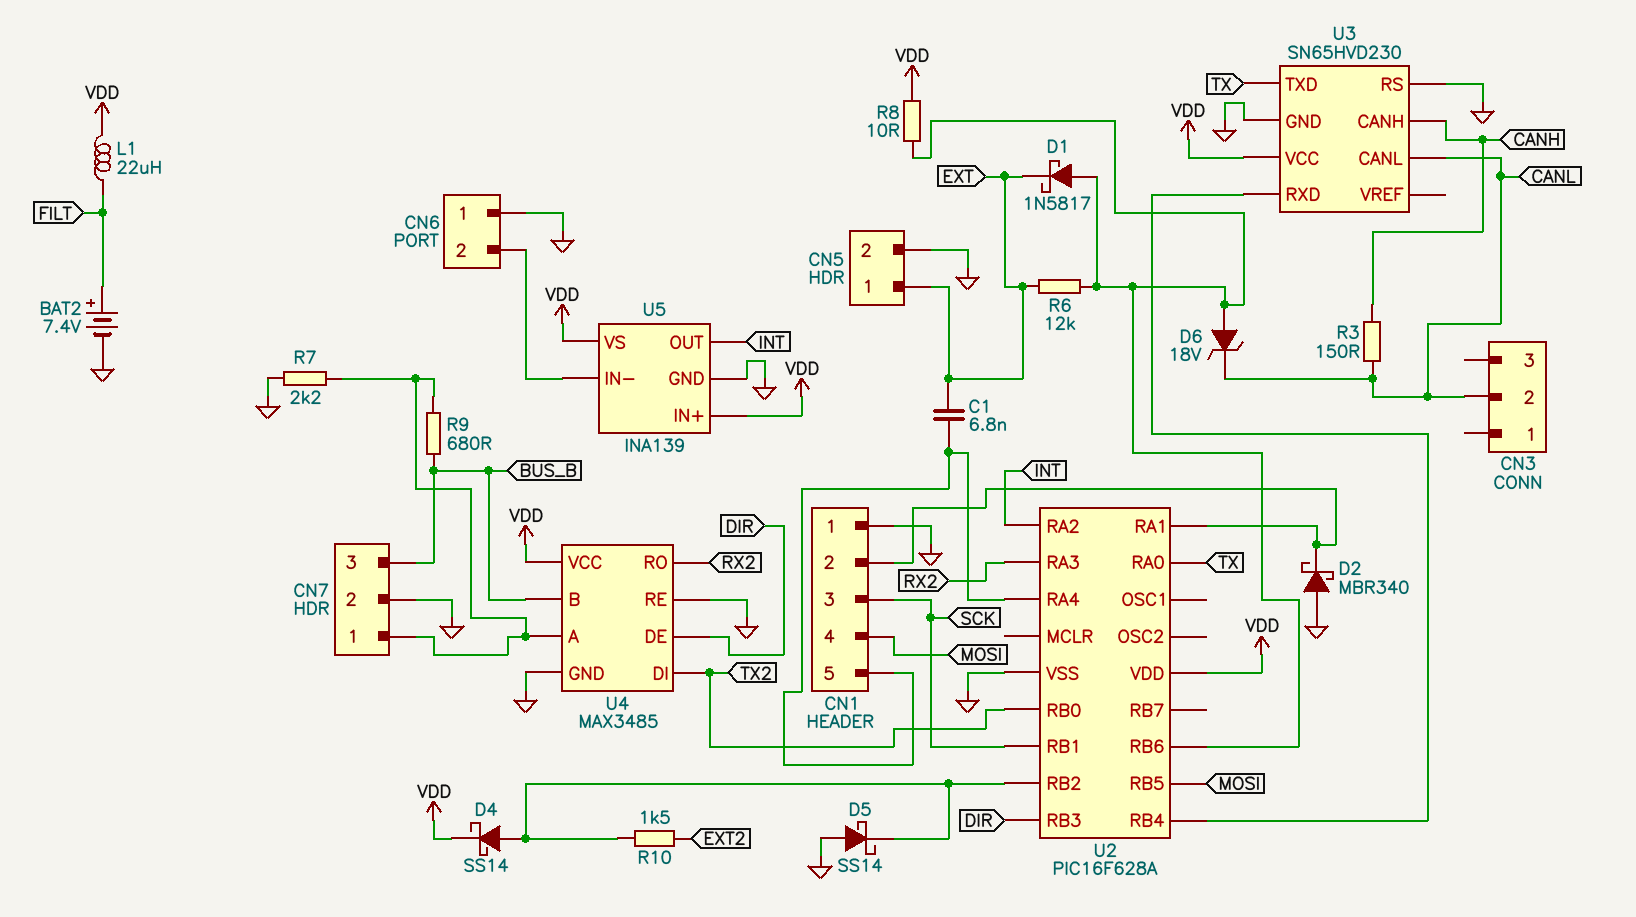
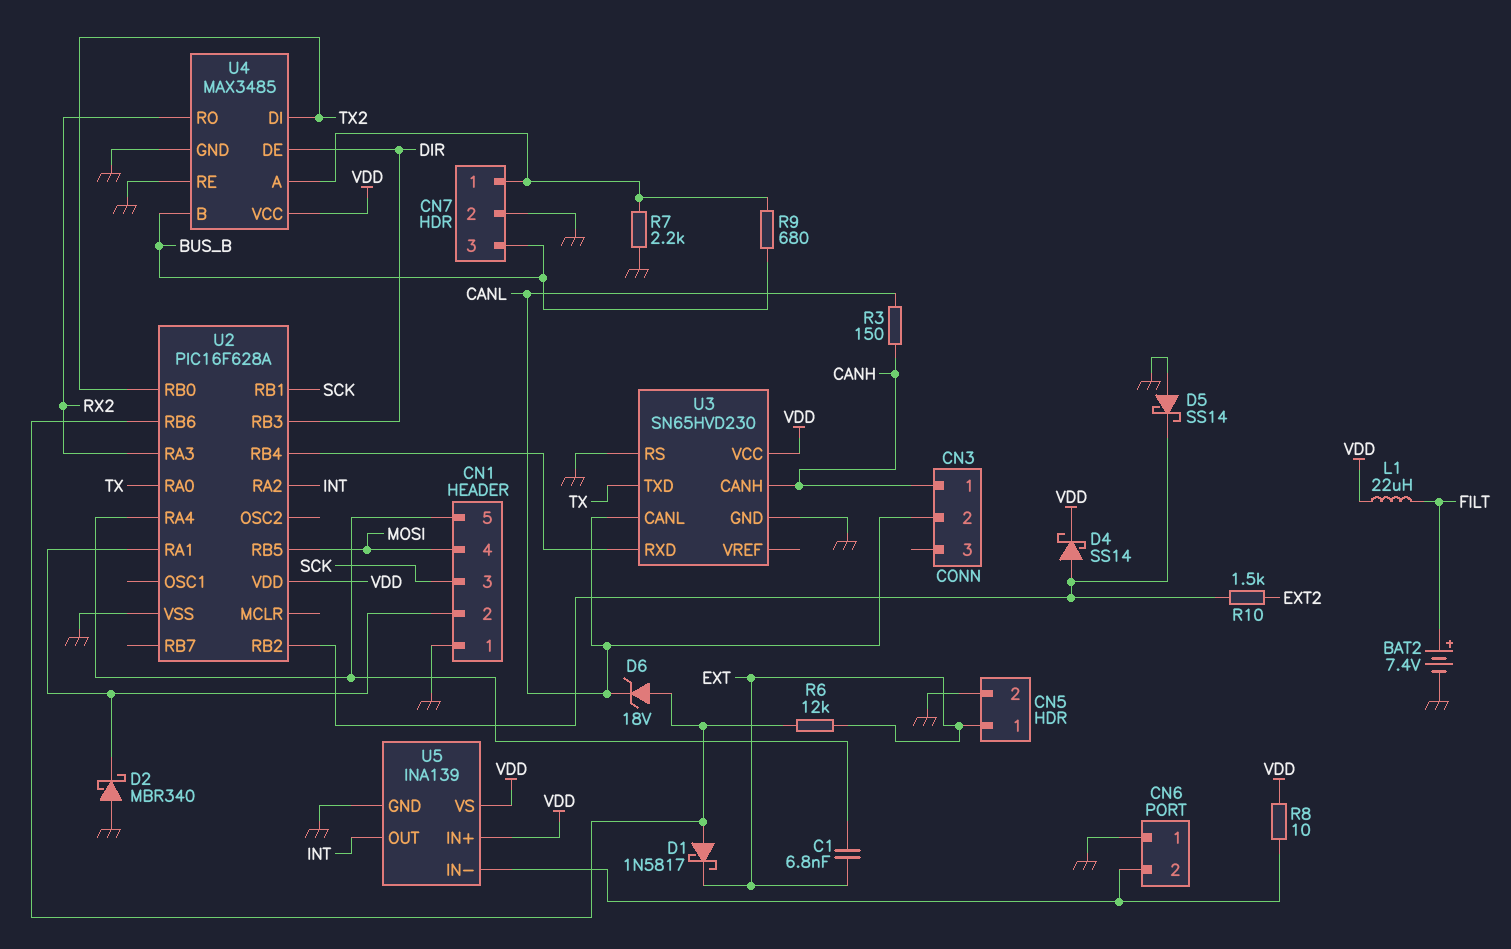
CN3 pin 1: none -> CANH
R8: 10 (U2/RB6, VDD) -> 10 (CN6/2, VDD)

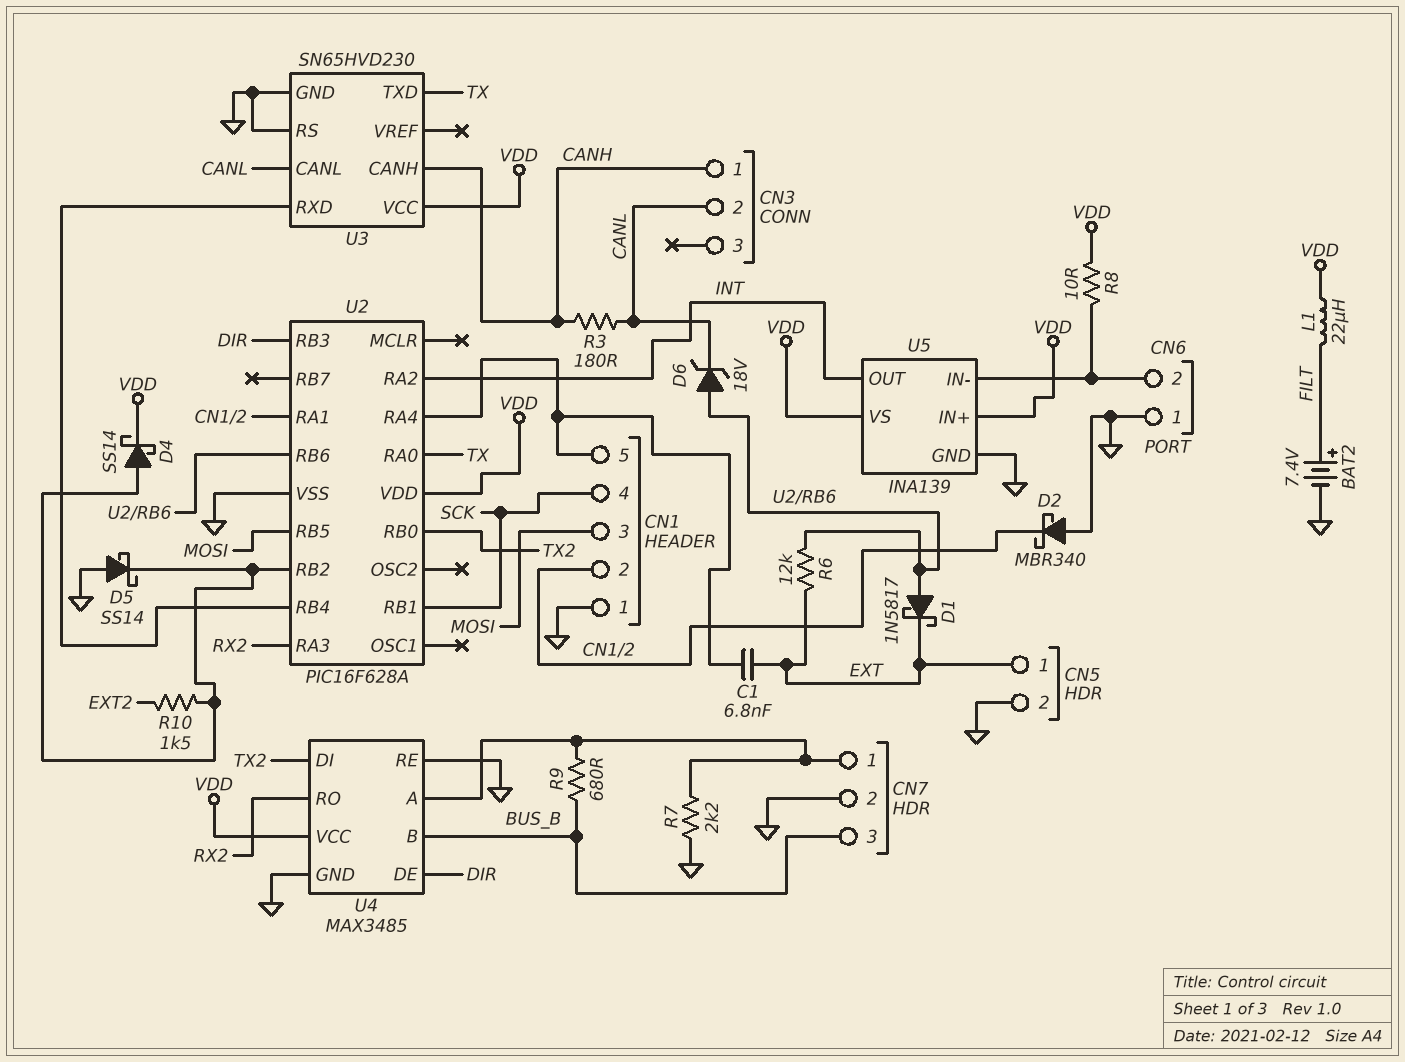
CN1 pin 3: SCK -> MOSI
CN1 pin 4: MOSI -> SCK
R3: 150 (CANH, CANL) -> 180 (CANH, CANL)

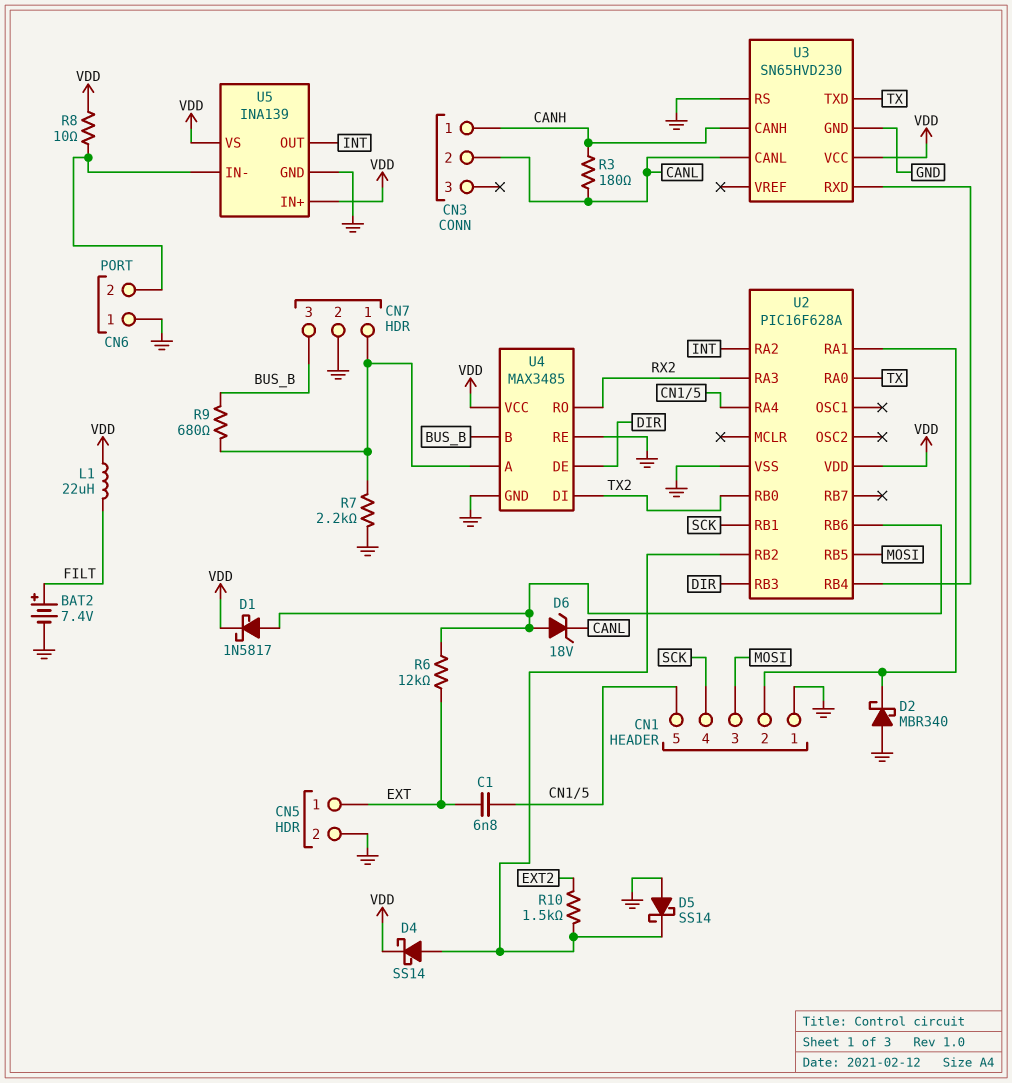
D1: schottky 1N5817 (A U2/RB6, K EXT) -> schottky 1N5817 (A U2/RB6, K VDD)

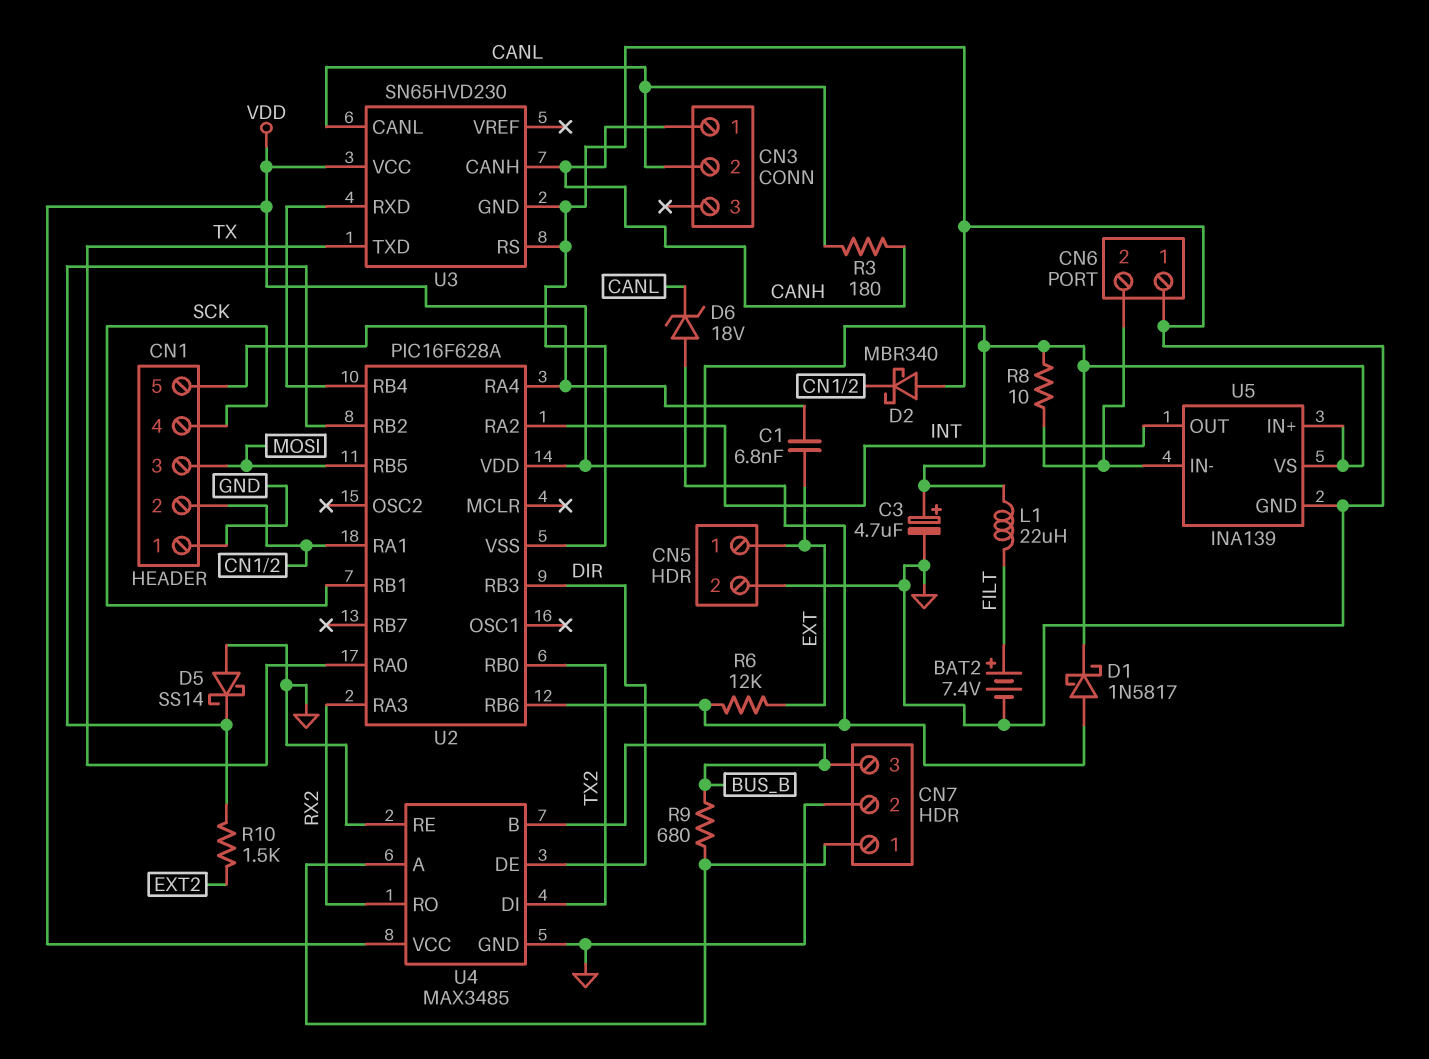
C3: none -> 4.7uF (plus VDD, minus GND)
D4: schottky SS14 (A U2/RB2, K VDD) -> none
R7: 2.2k (CN7/1, GND) -> none

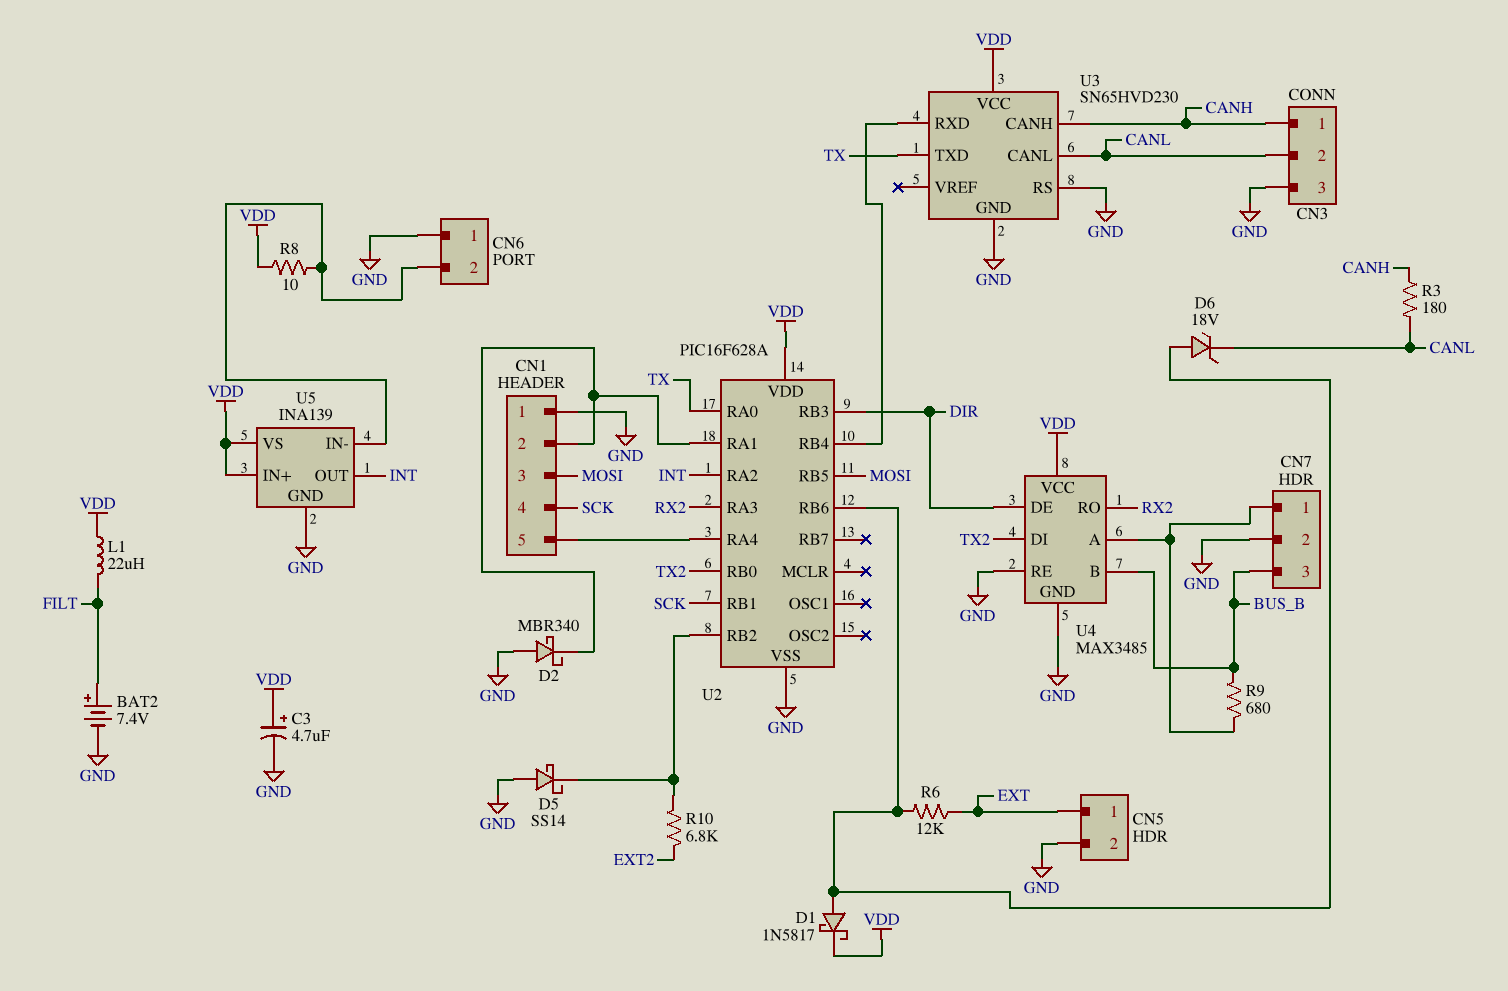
C1: 6.8nF (CN1/5, EXT) -> none
CN3 pin 3: none -> GND
R10: 1.5k (EXT2, U2/RB2) -> 6.8k (EXT2, U2/RB2)

